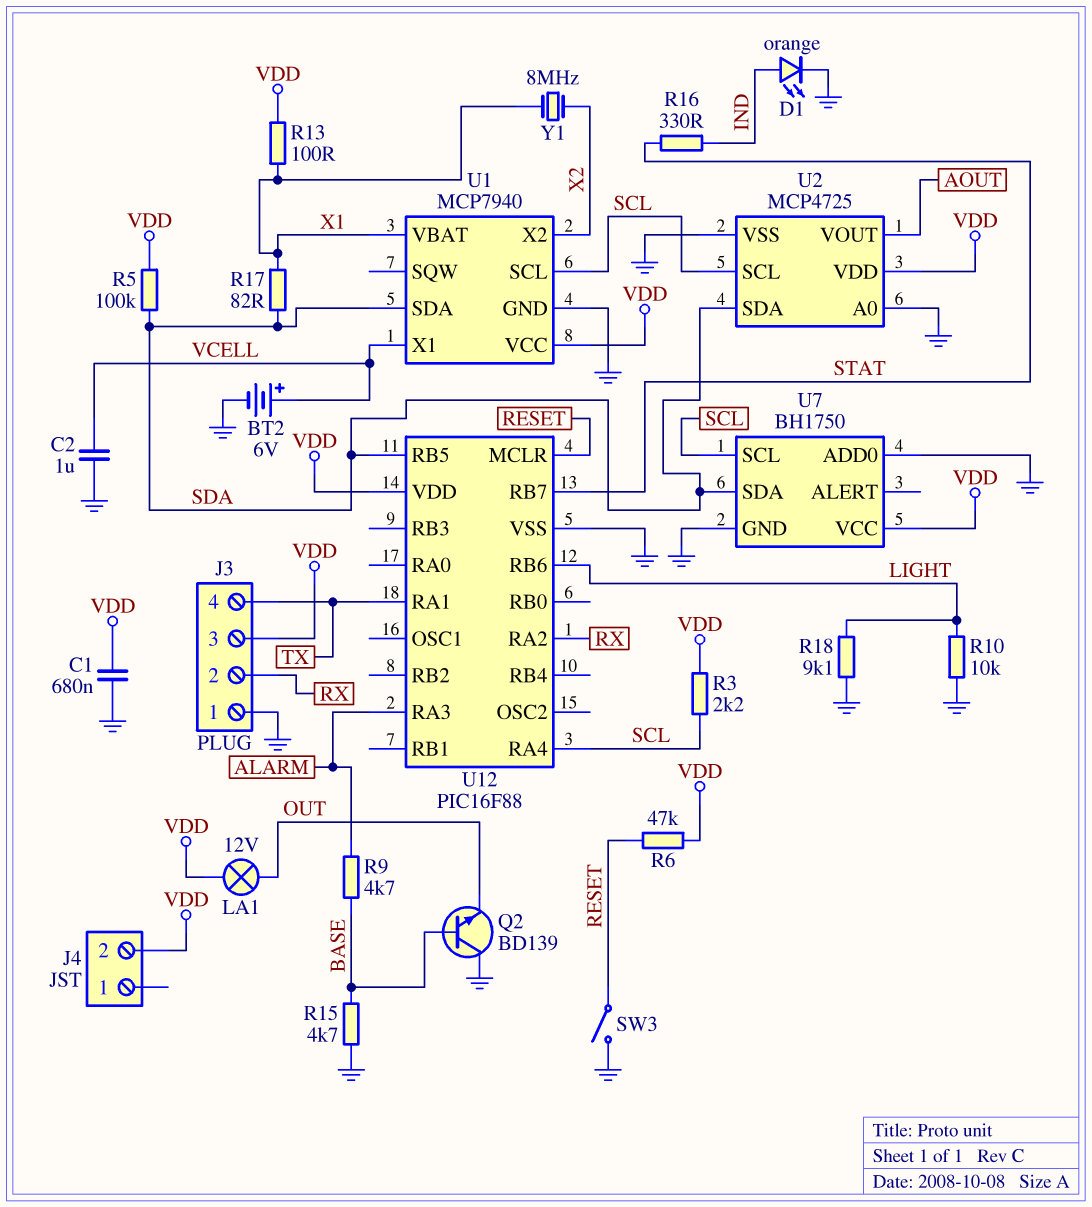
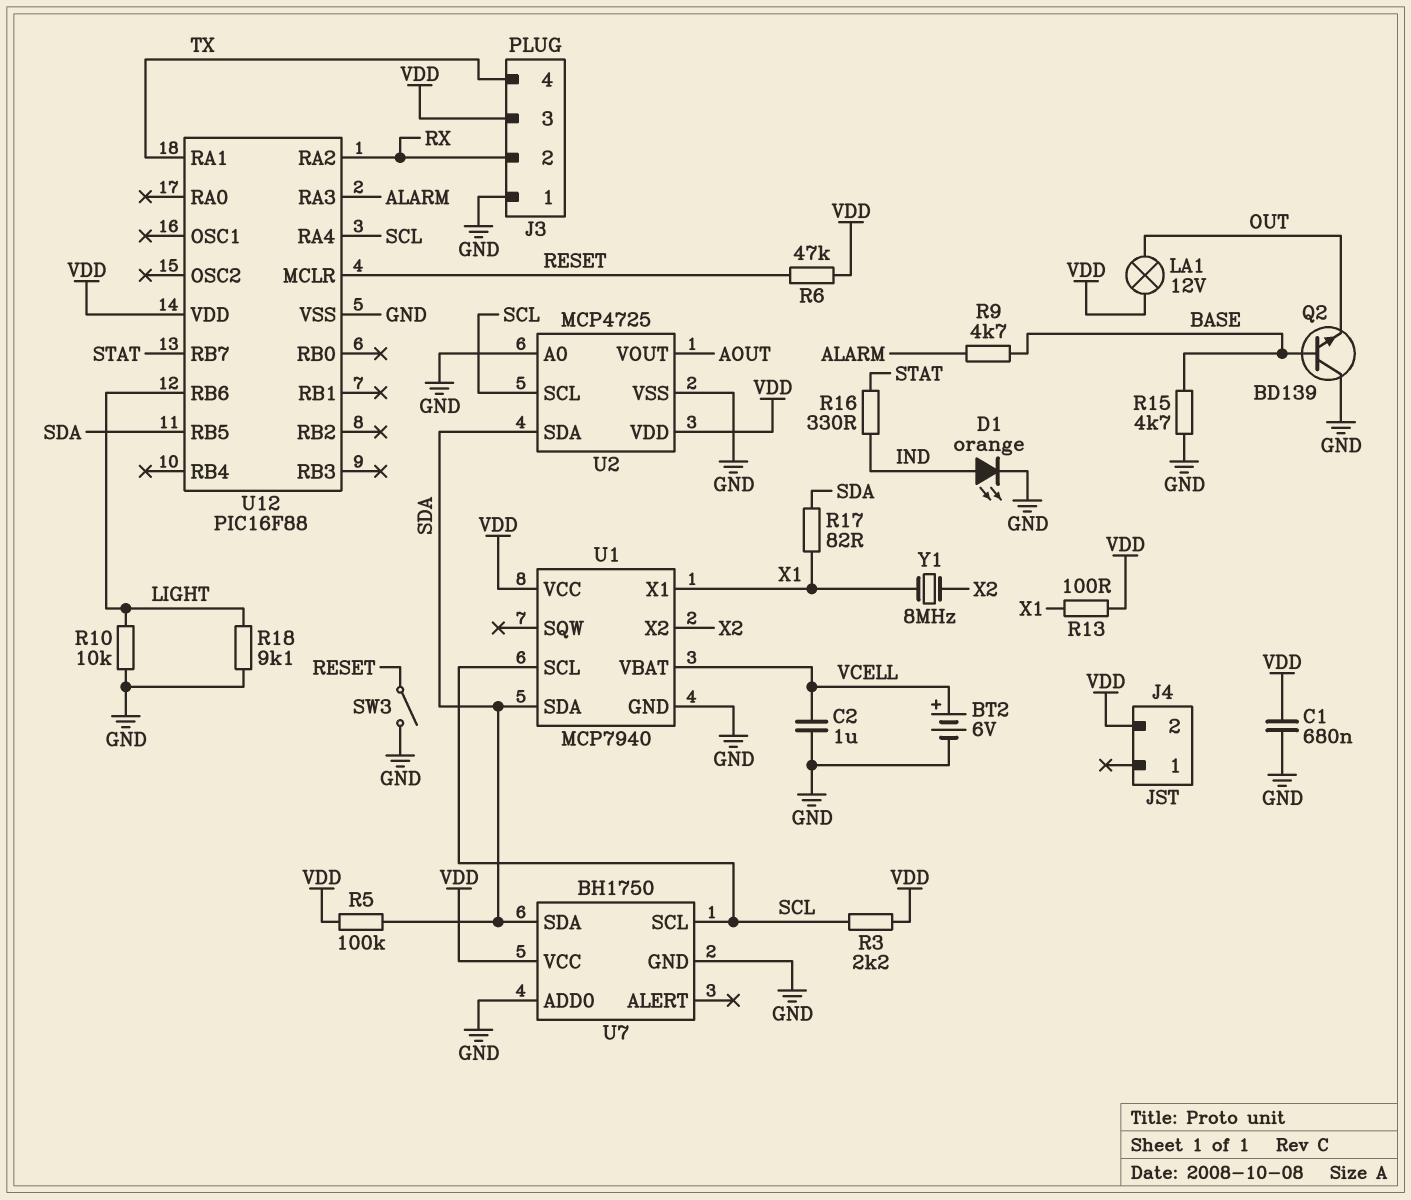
U1 pin VBAT: X1 -> VCELL
U1 pin X1: VCELL -> X1

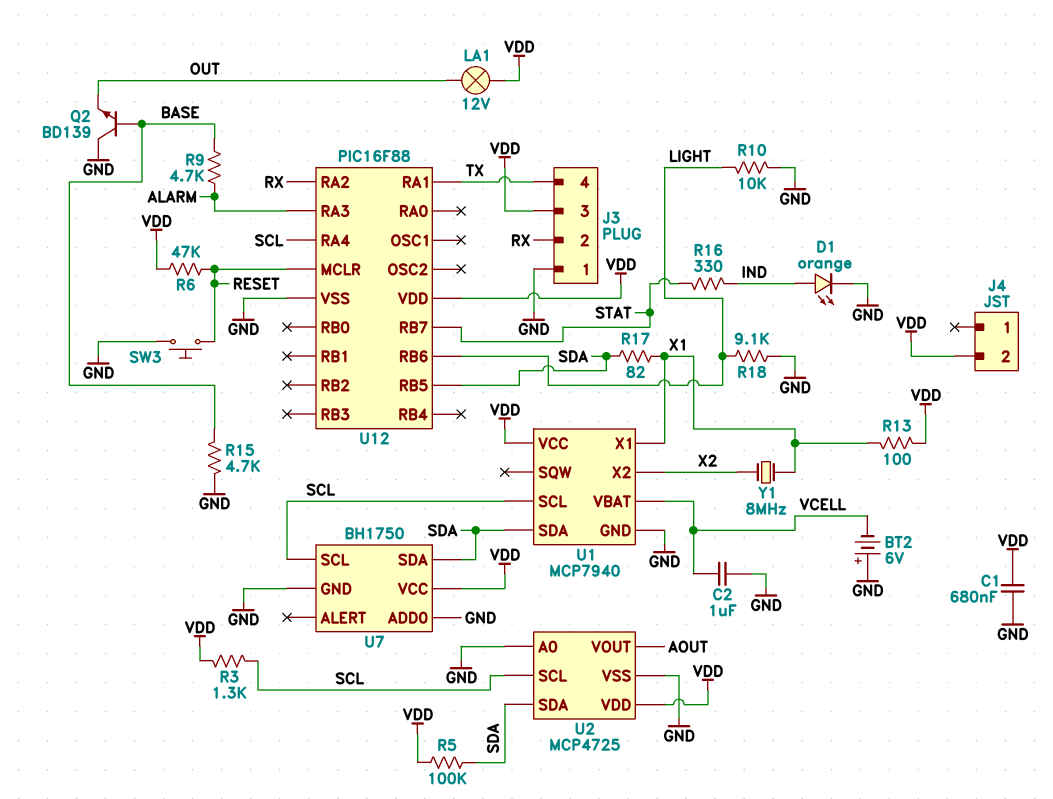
BT2: 6V (plus VCELL, minus GND) -> 6V (plus GND, minus VCELL)
R3: 2.2k (SCL, VDD) -> 1.3k (SCL, VDD)
SW3: switch (GND, RESET) -> button (GND, RESET)

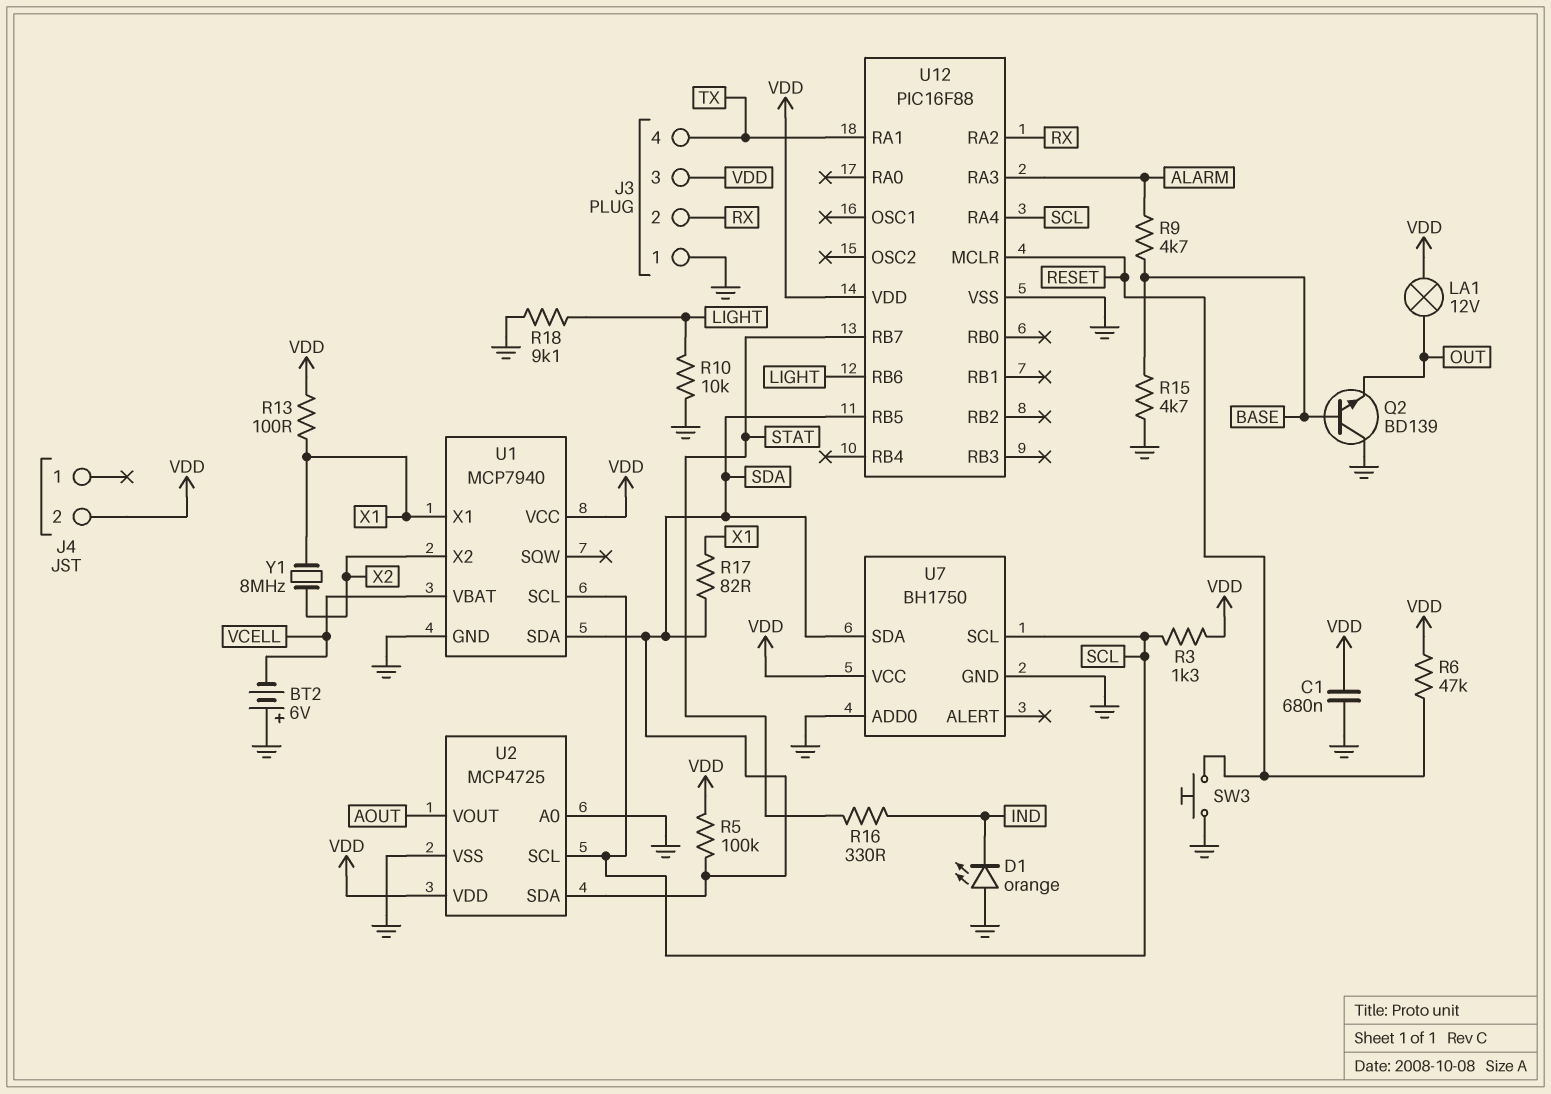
C2: 1uF (GND, VCELL) -> none
D1: LED orange (A IND, K GND) -> LED orange (A GND, K IND)

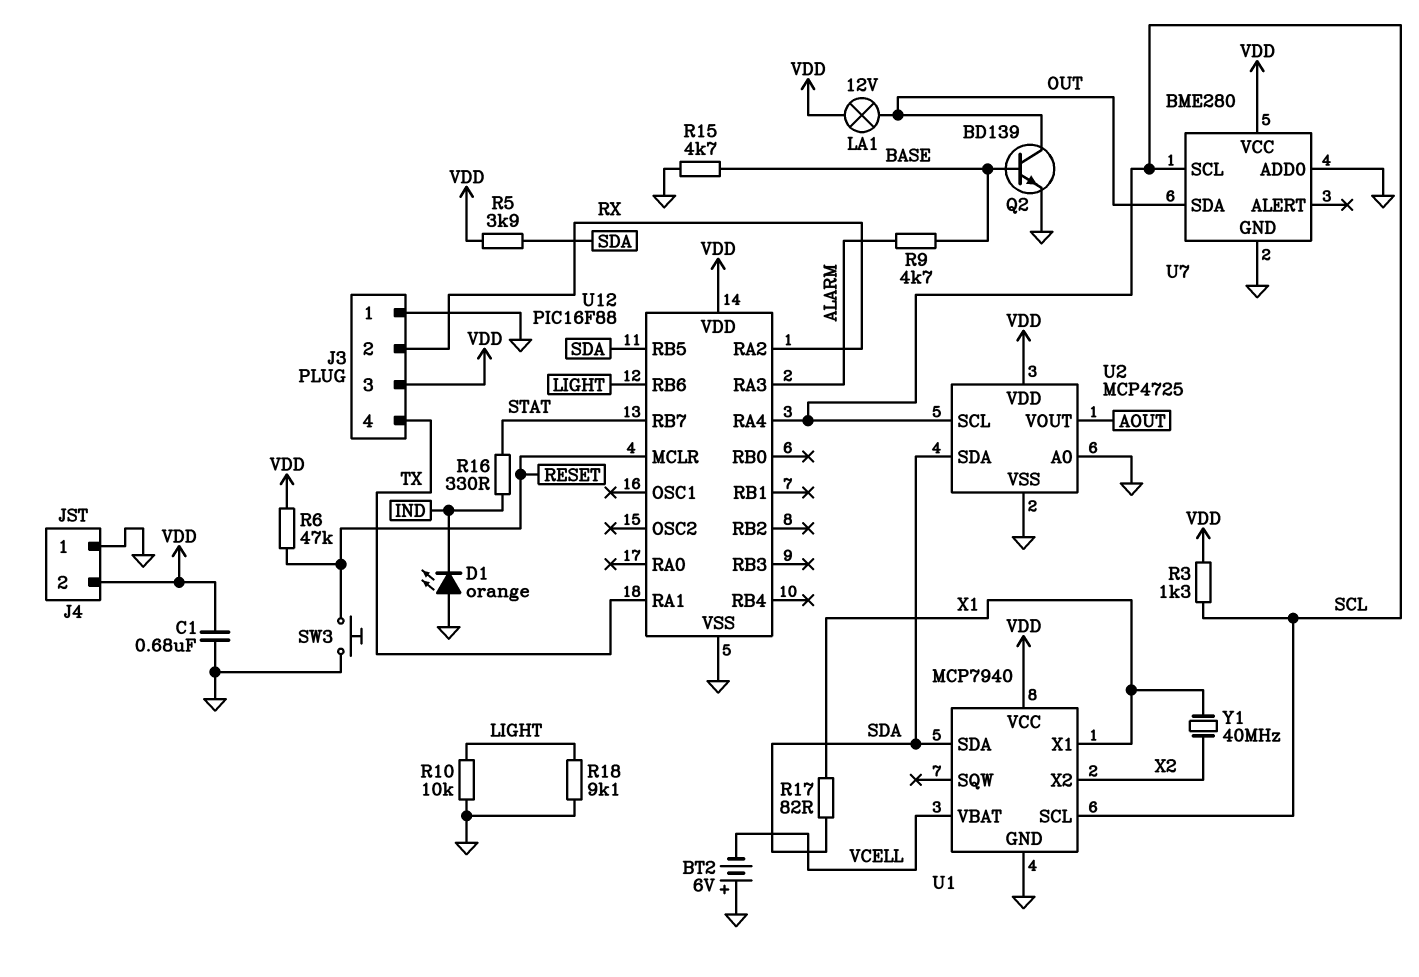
J4 pin 1: none -> GND
Q2: NPN BD139 (B BASE, C GND, E OUT) -> NPN BD139 (B BASE, C OUT, E GND)
R5: 100k (SDA, VDD) -> 3.9k (SDA, VDD)
R13: 100 (VDD, X1) -> none
U7: BH1750 -> BME280
U7 pin SDA: SDA -> OUT
Y1: 8MHz (X1, X2) -> 40MHz (X1, X2)

